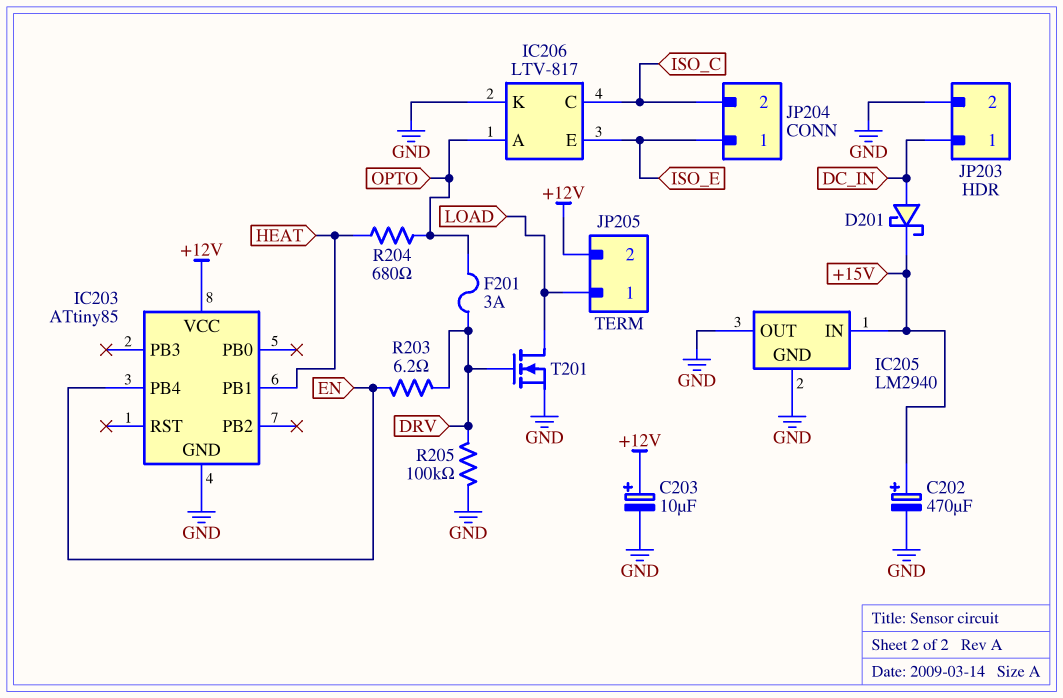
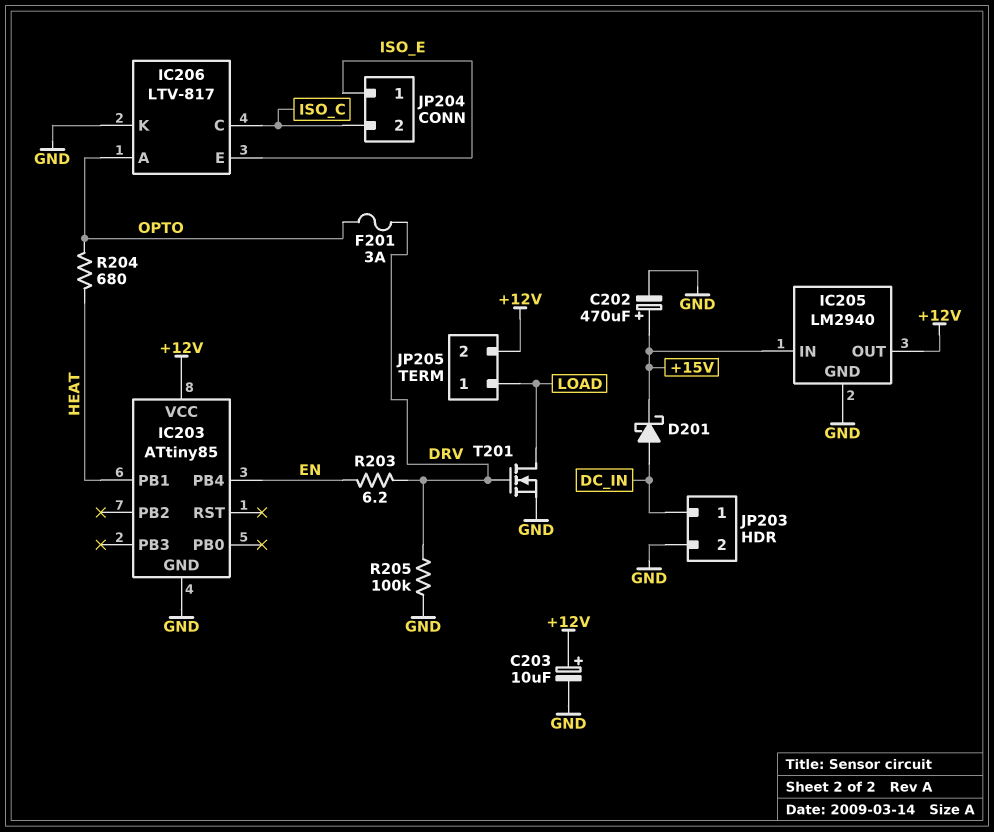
IC205 pin OUT: GND -> +12V

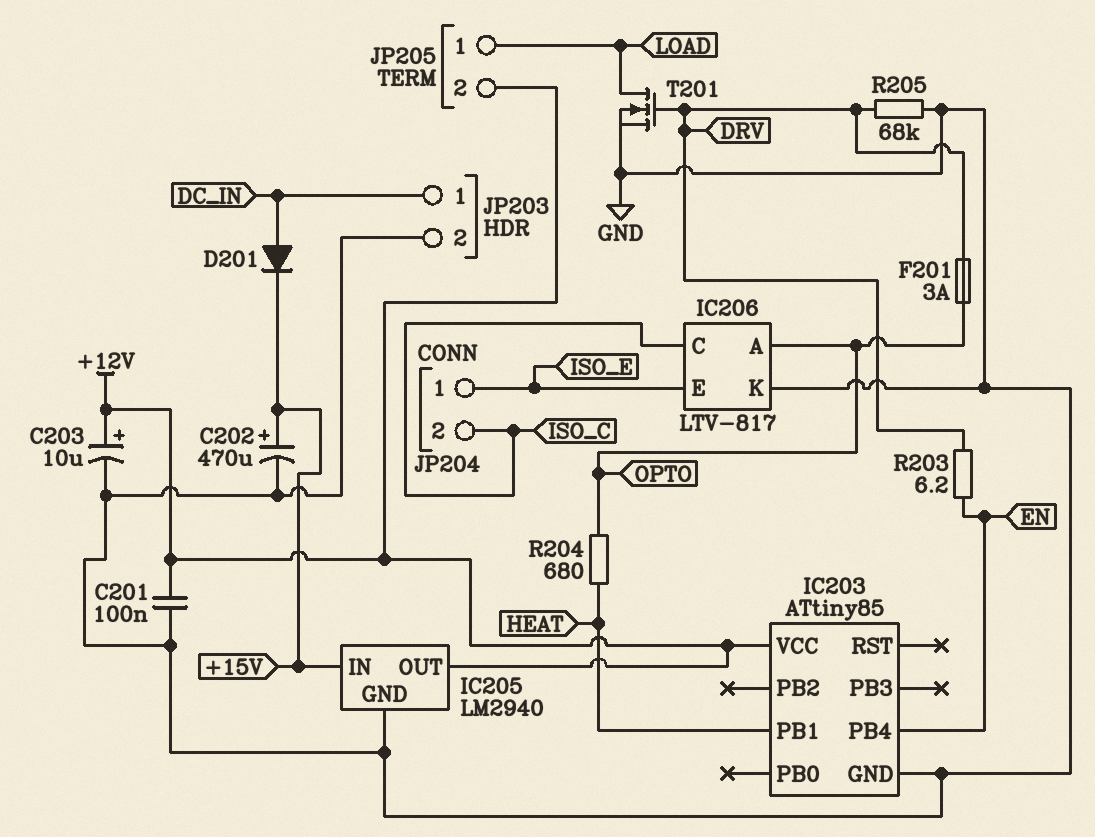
C201: none -> 100nF (+12V, GND)
D201: schottky (A DC_IN, K +15V) -> diode (A DC_IN, K +15V)
R205: 100k (DRV, GND) -> 68k (DRV, GND)

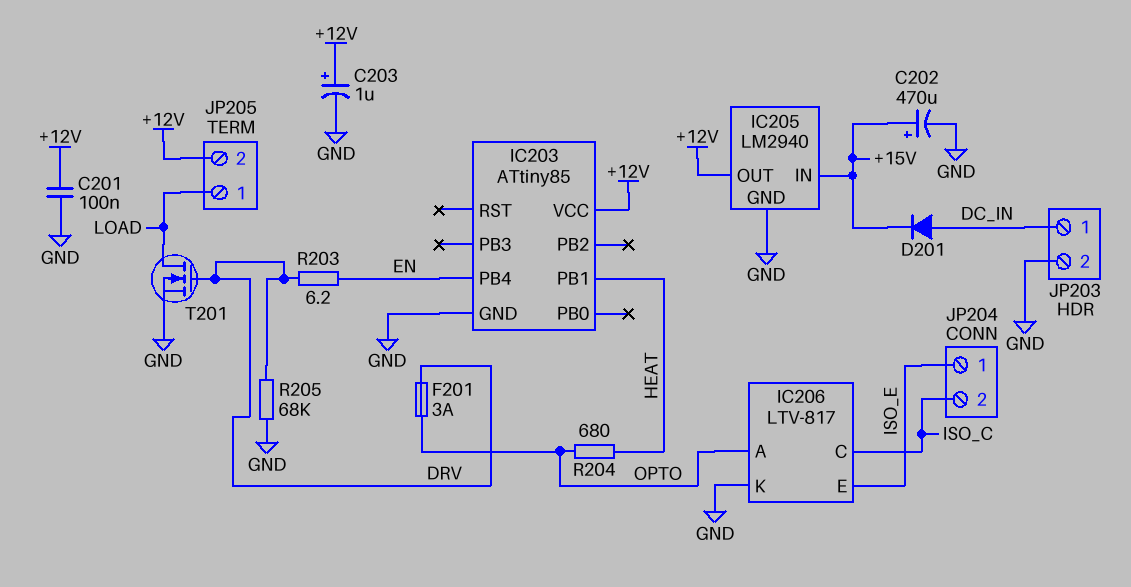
C203: 10uF (plus +12V, minus GND) -> 1uF (plus +12V, minus GND)

